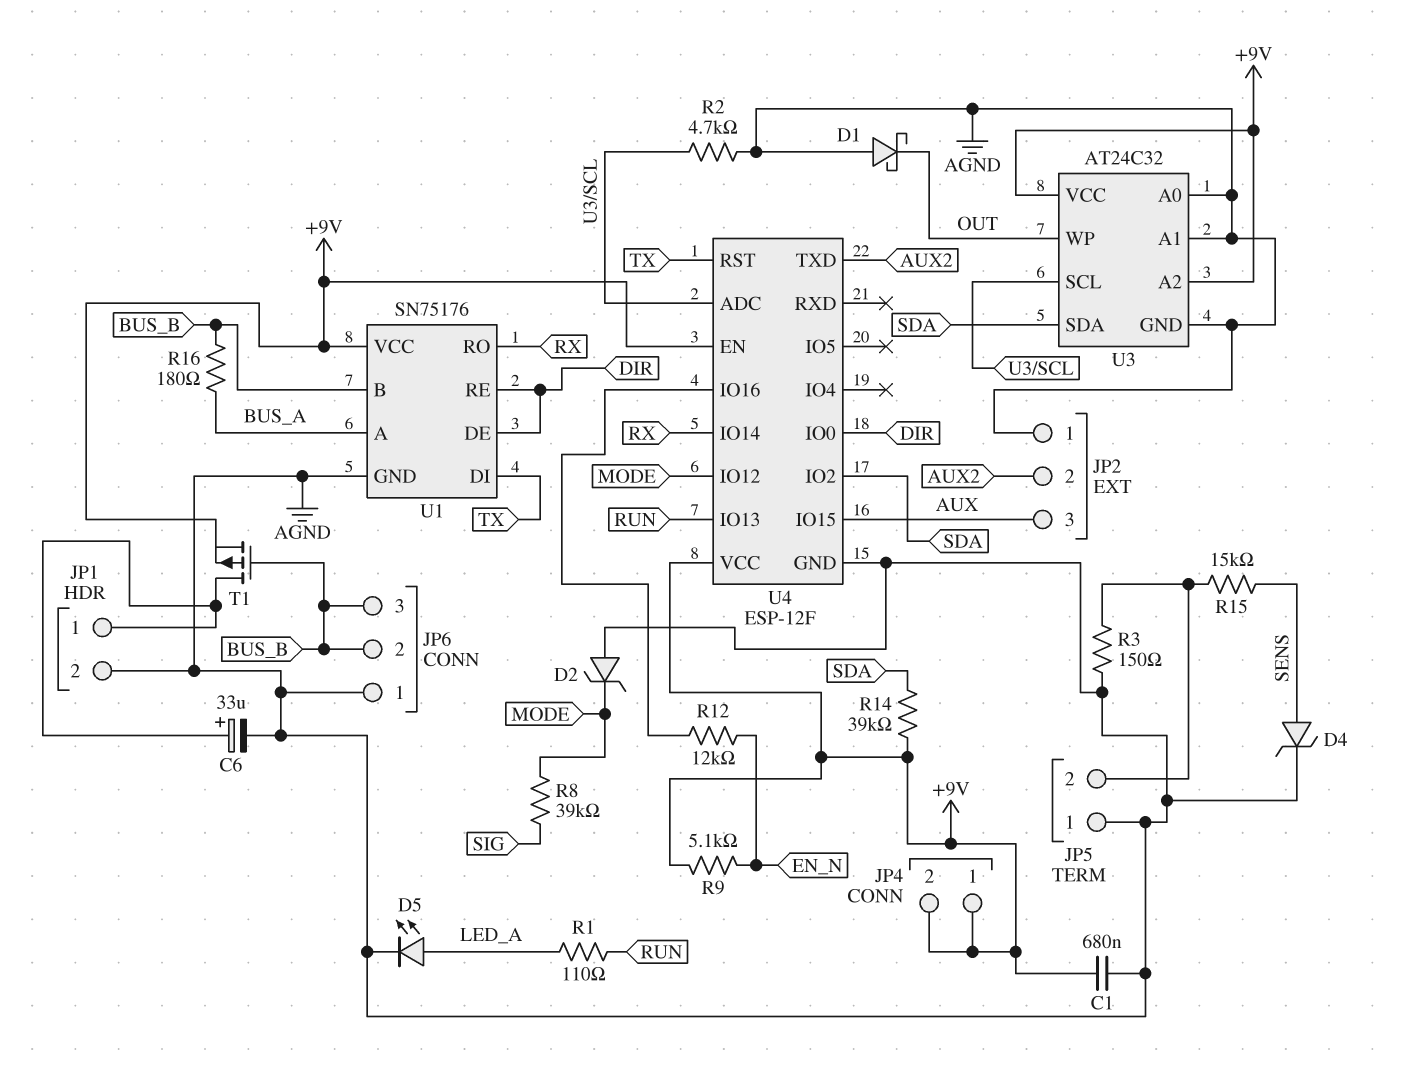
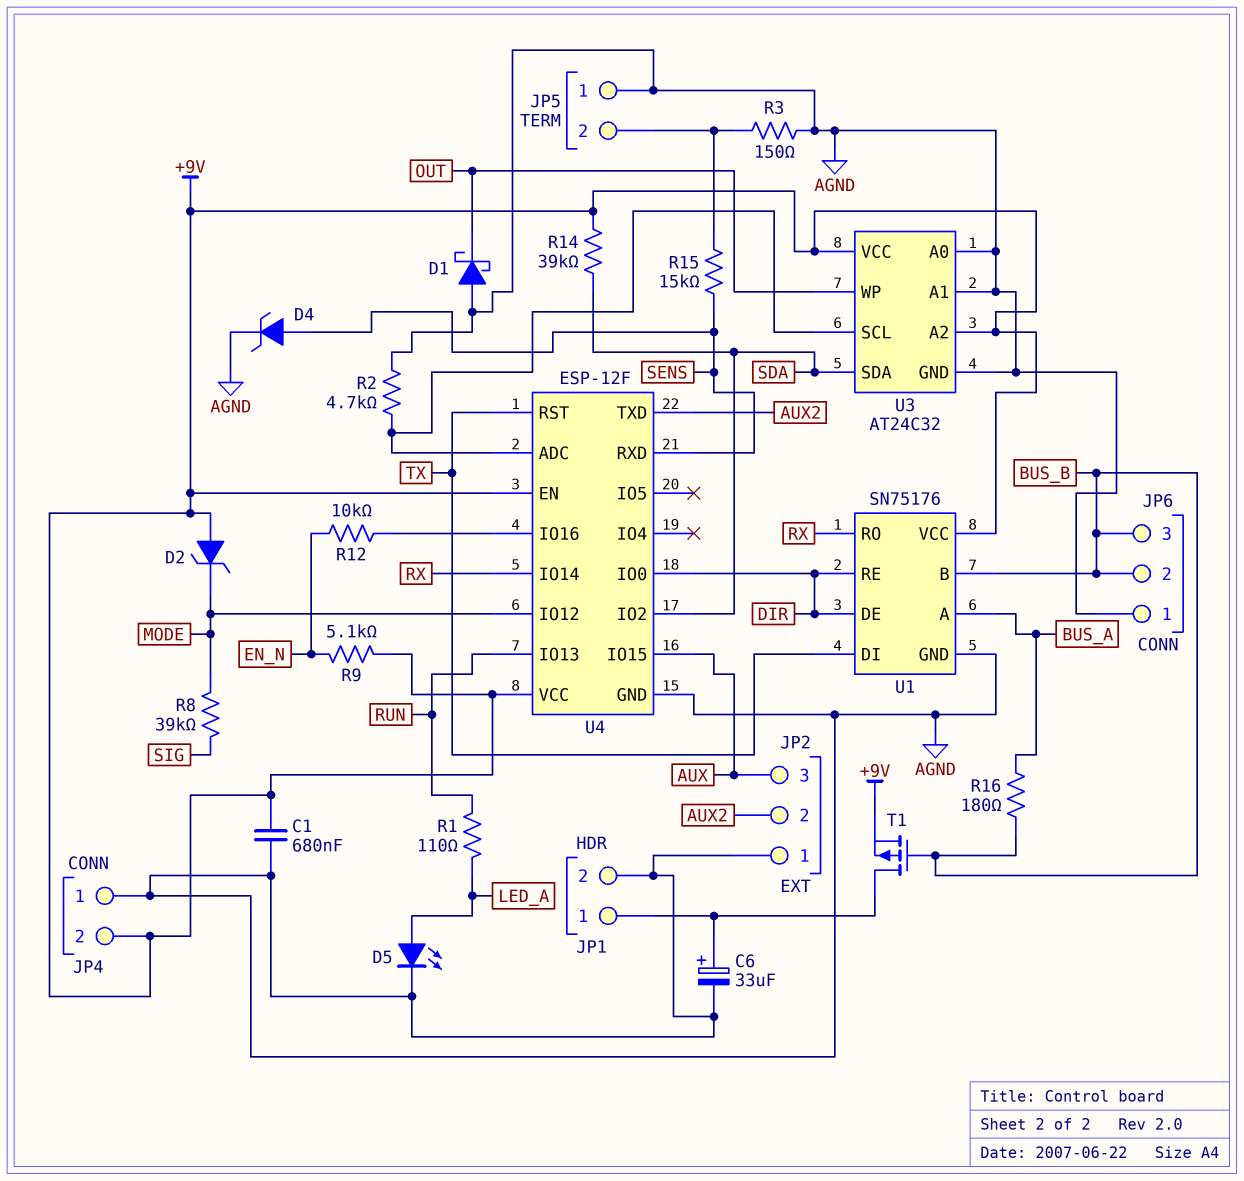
D2: zener (A AGND, K MODE) -> zener (A +9V, K MODE)
JP4 pin 1: +9V -> AGND
R12: 12k (EN_N, U4/IO16) -> 10k (EN_N, U4/IO16)
U4 pin RXD: none -> SENS

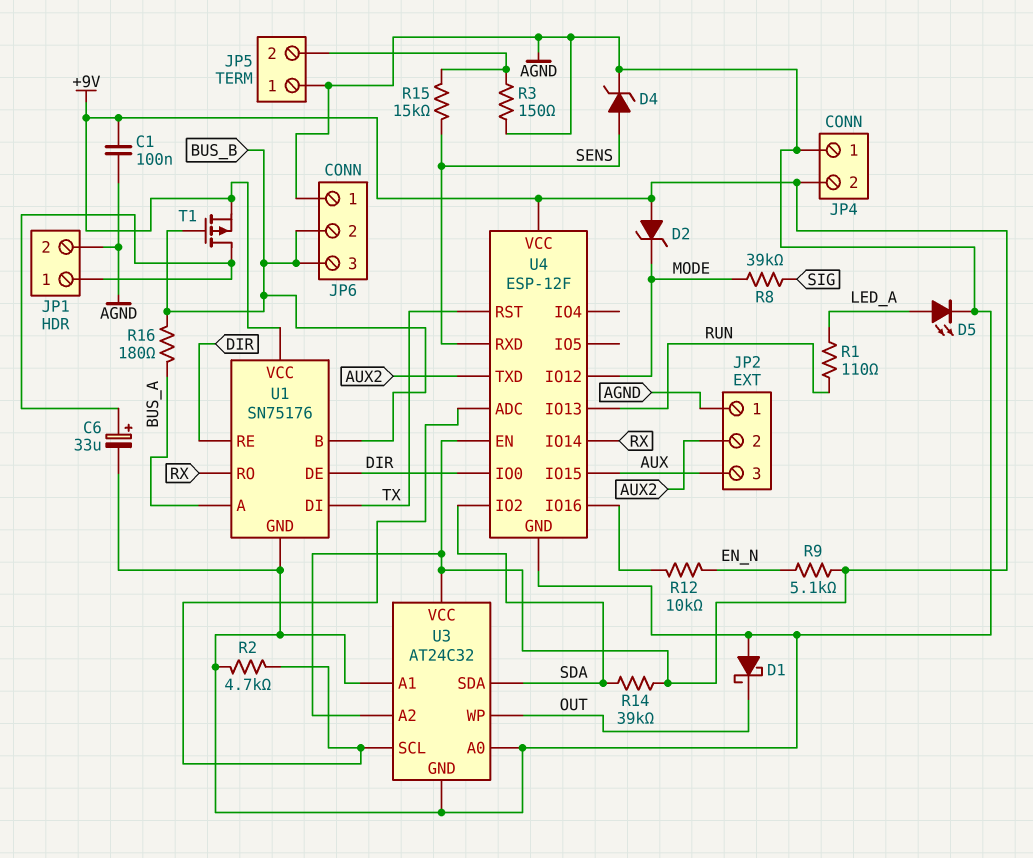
C1: 680nF (+9V, AGND) -> 100nF (+9V, AGND)

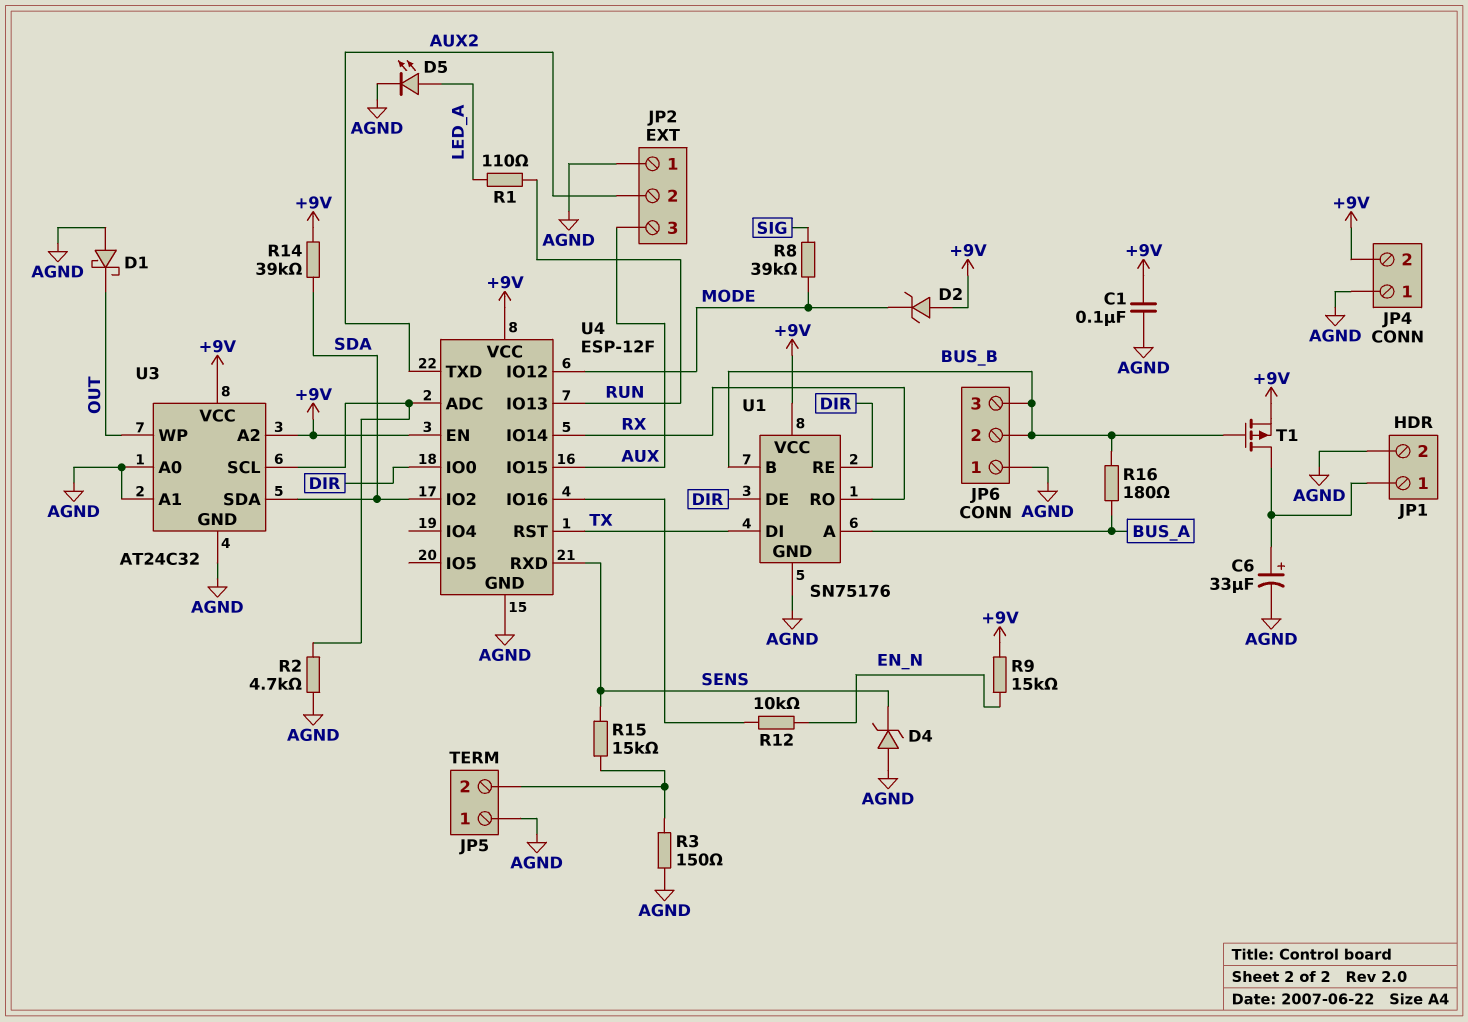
D4: zener (A SENS, K AGND) -> zener (A AGND, K SENS)
R9: 5.1k (+9V, EN_N) -> 15k (+9V, EN_N)

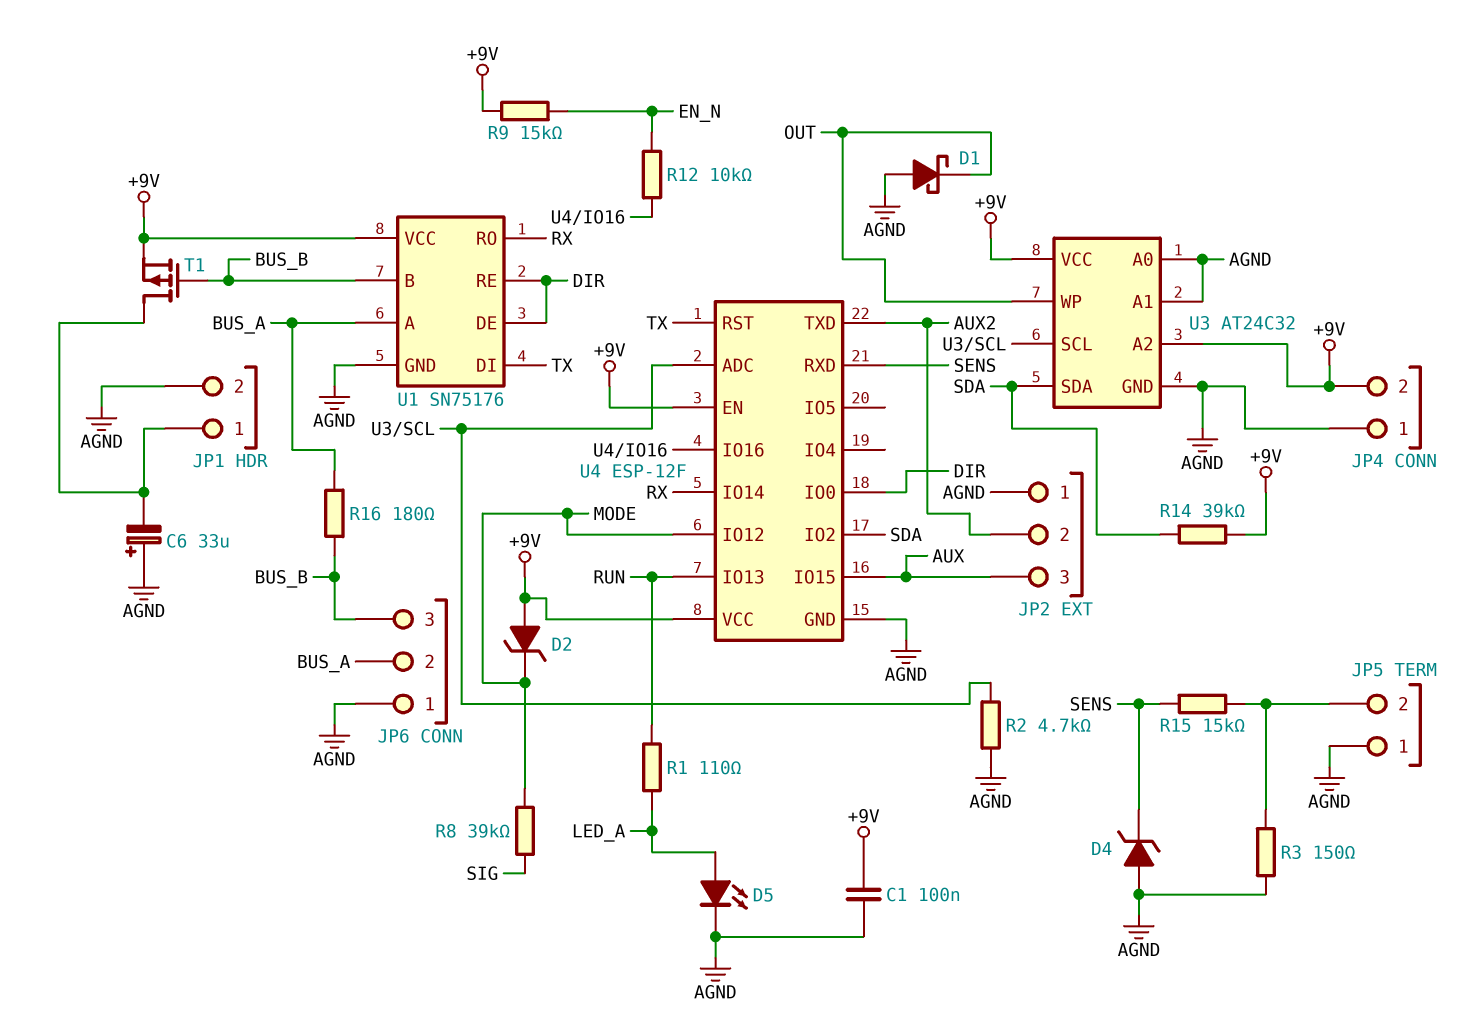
C6: 33uF (plus JP1/1, minus AGND) -> 33uF (plus AGND, minus JP1/1)
JP6 pin 2: BUS_B -> BUS_A

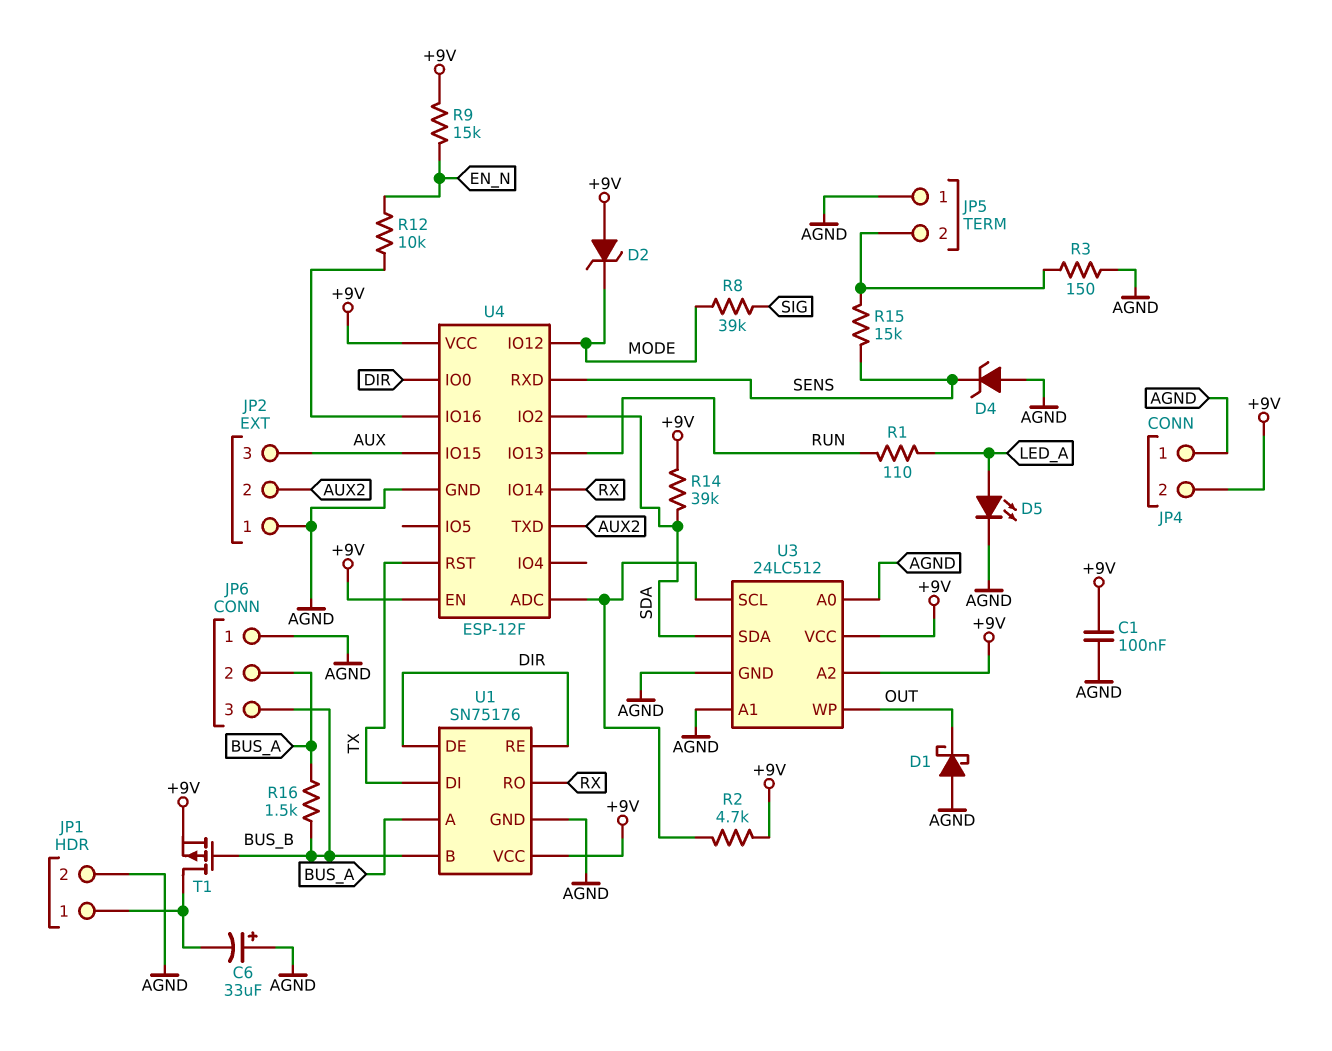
R2: 4.7k (AGND, U3/SCL) -> 4.7k (+9V, U3/SCL)
R16: 180 (BUS_A, BUS_B) -> 1.5k (BUS_A, BUS_B)
U3: AT24C32 -> 24LC512

